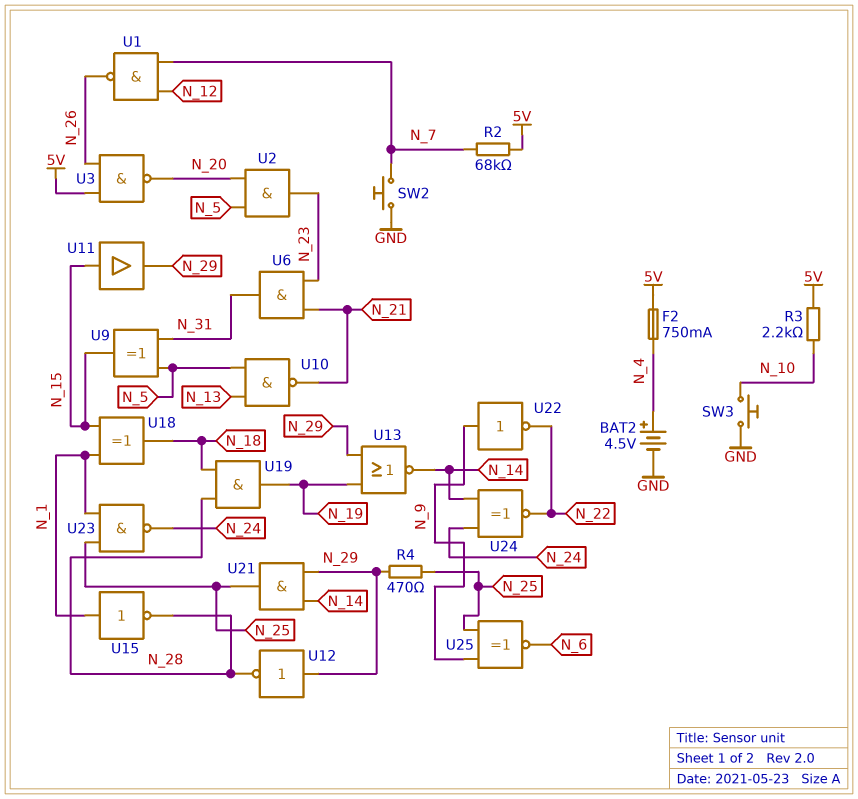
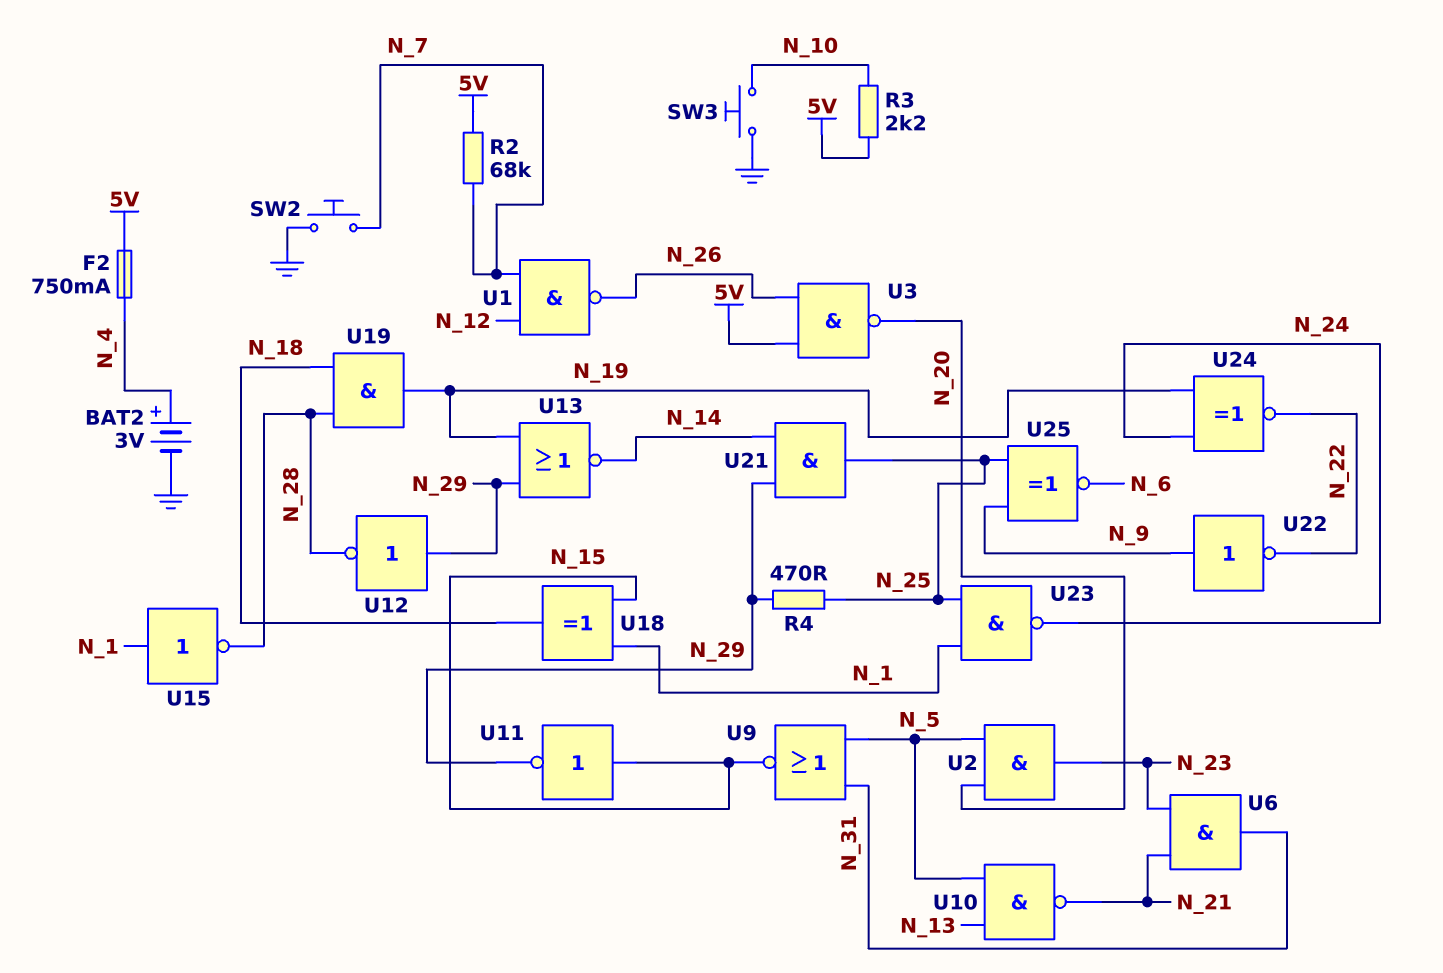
BAT2: 4.5V (plus N_4, minus GND) -> 3V (plus N_4, minus GND)
U9: XOR (in N_5, in N_31, out N_15) -> NOR (in N_5, in N_31, out N_15)
U11: buffer (in N_15, out N_29) -> NOT (in N_15, out N_29)
U24: XNOR (in N_14, in N_24, out N_22) -> XNOR (in N_19, in N_24, out N_22)

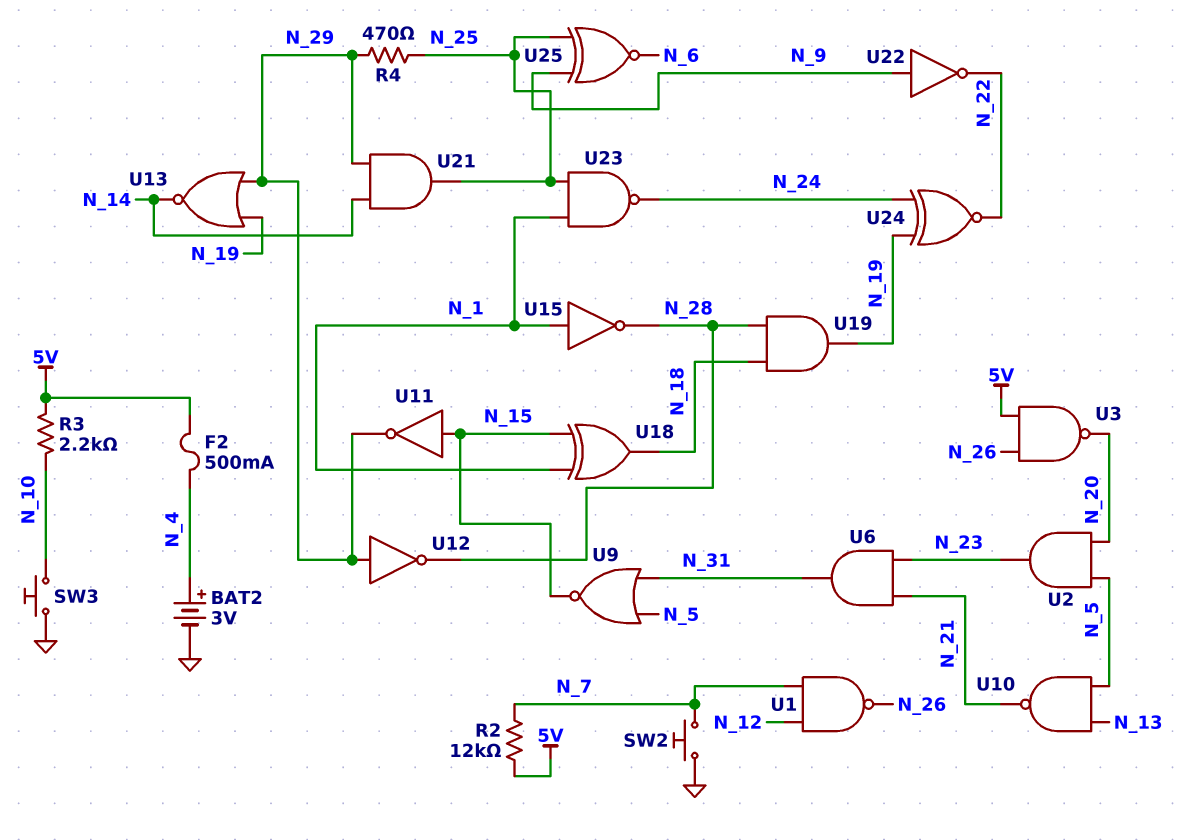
F2: 750mA (5V, N_4) -> 500mA (5V, N_4)
R2: 68k (5V, N_7) -> 12k (5V, N_7)

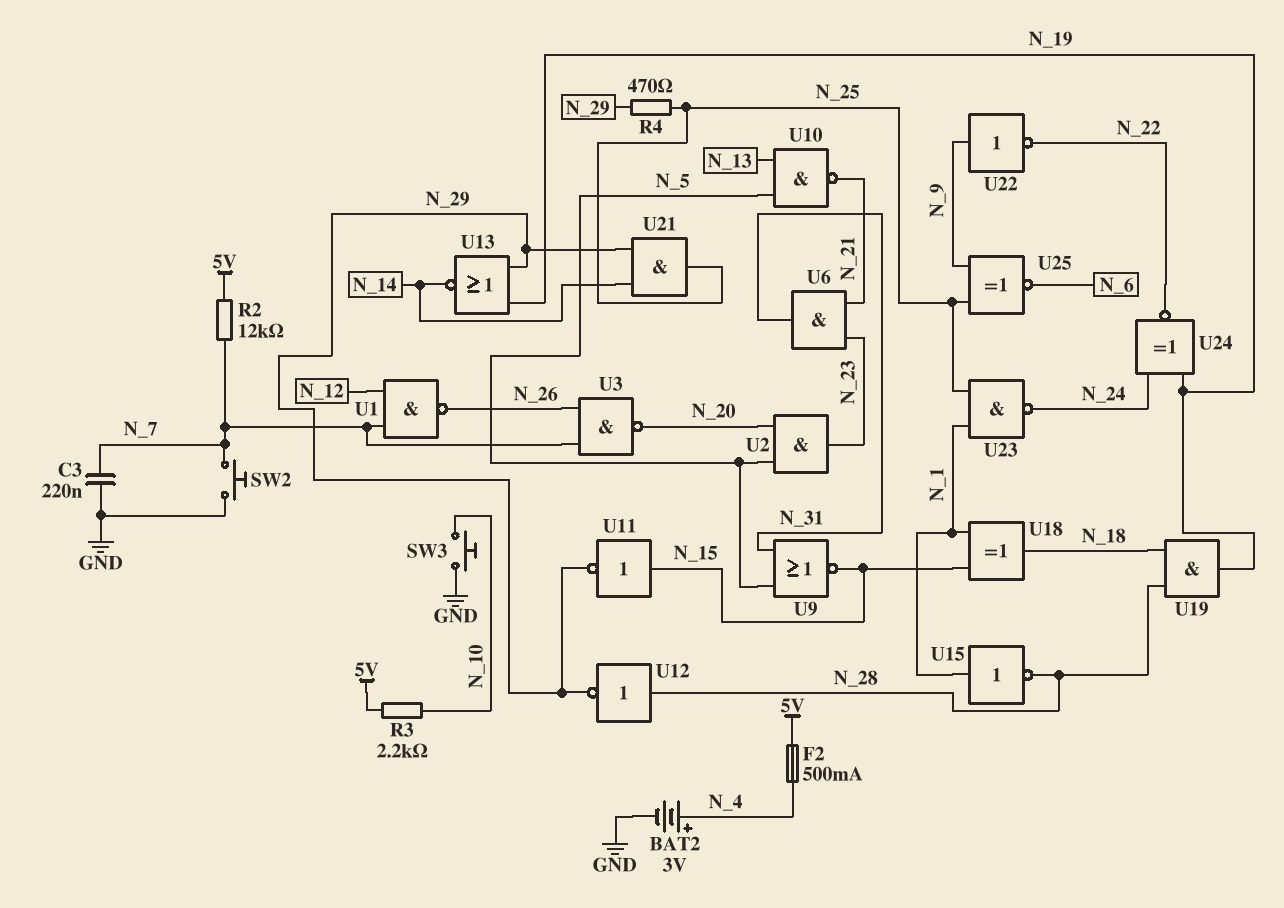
C3: none -> 220nF (GND, N_7)
U3: NAND (in 5V, in N_26, out N_20) -> NAND (in N_7, in N_26, out N_20)
U12: NOT (in N_29, out N_28) -> NOT (in N_28, out N_29)

